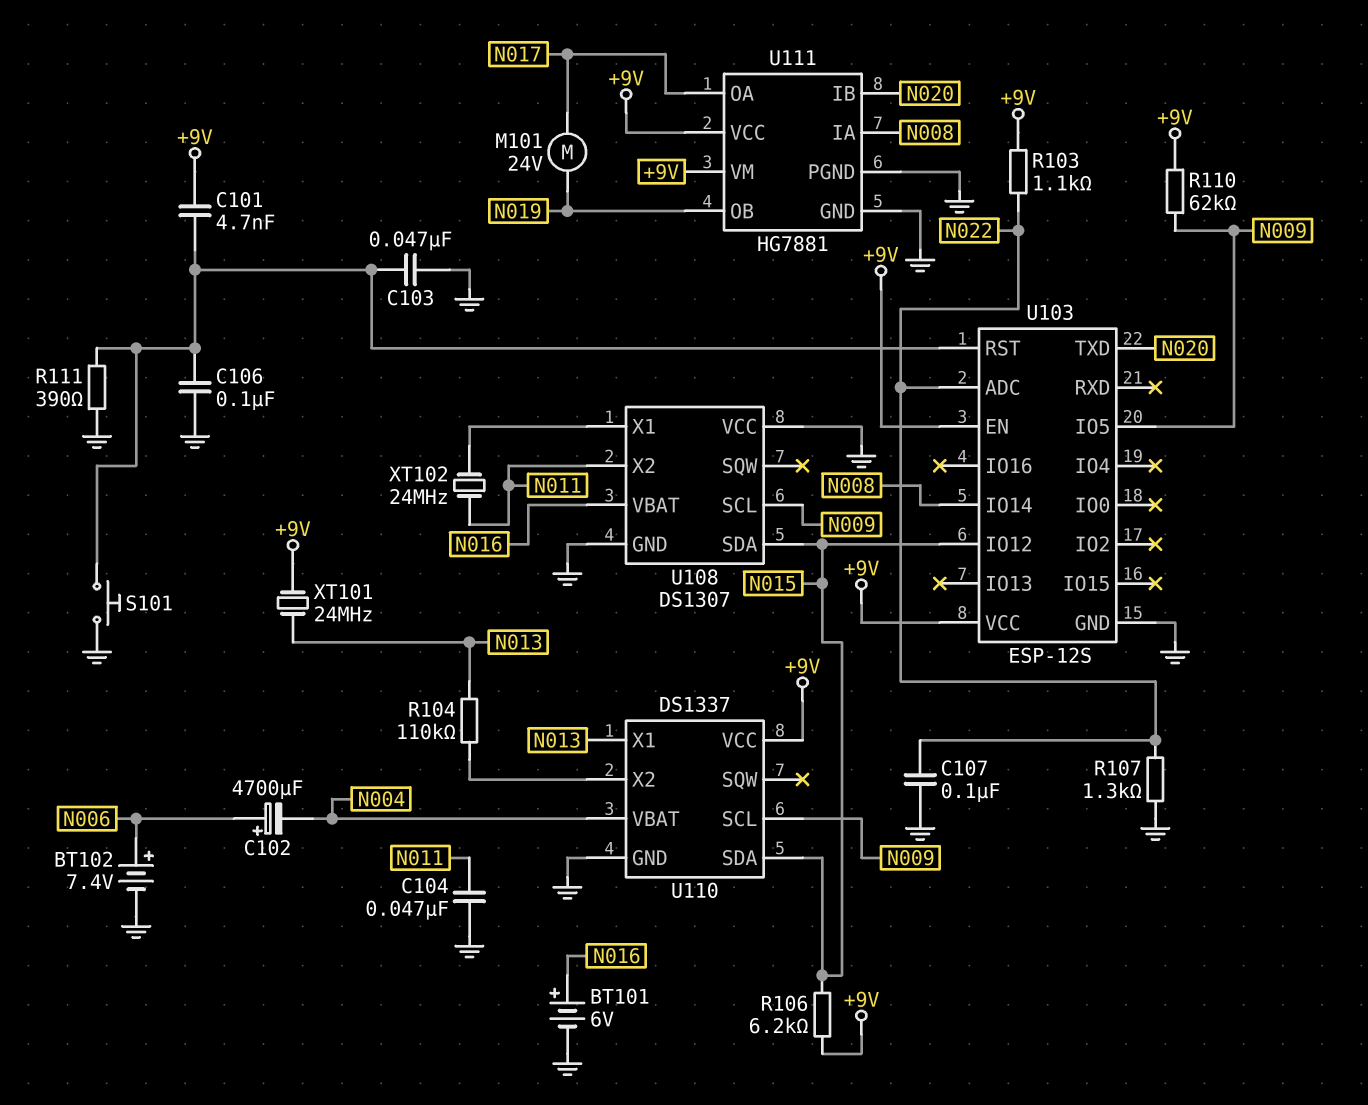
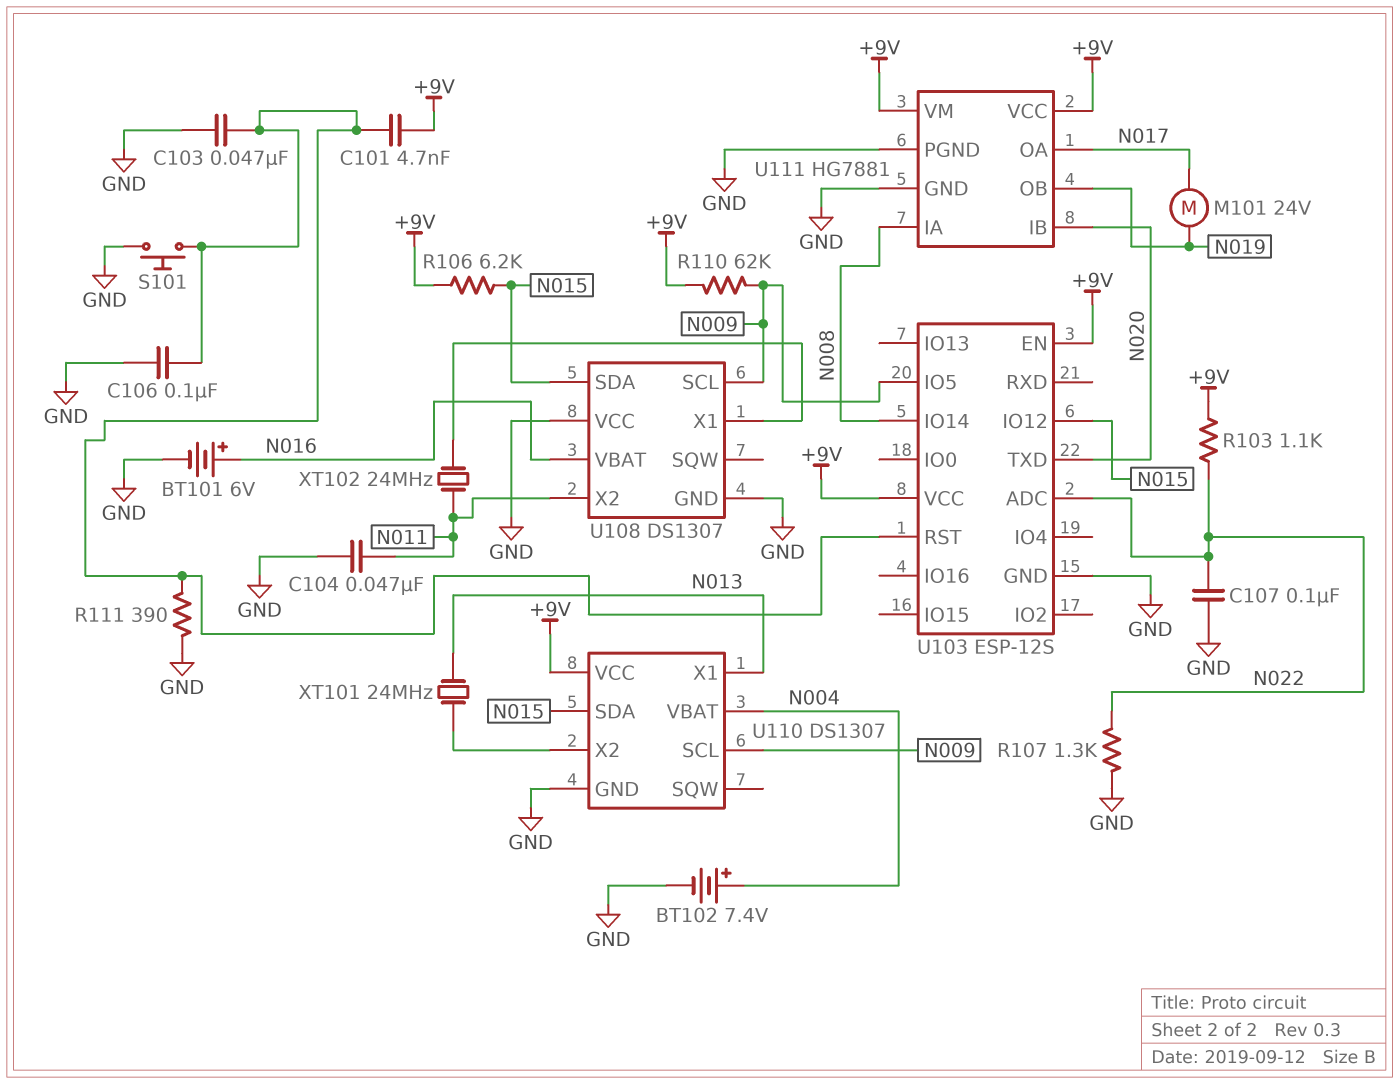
BT102: 7.4V (plus N006, minus GND) -> 7.4V (plus N004, minus GND)
C102: 4700uF (plus N006, minus N004) -> none
R104: 110k (N013, U110/X2) -> none
U110: DS1337 -> DS1307
XT101: 24MHz (+9V, N013) -> 24MHz (N013, U110/X2)

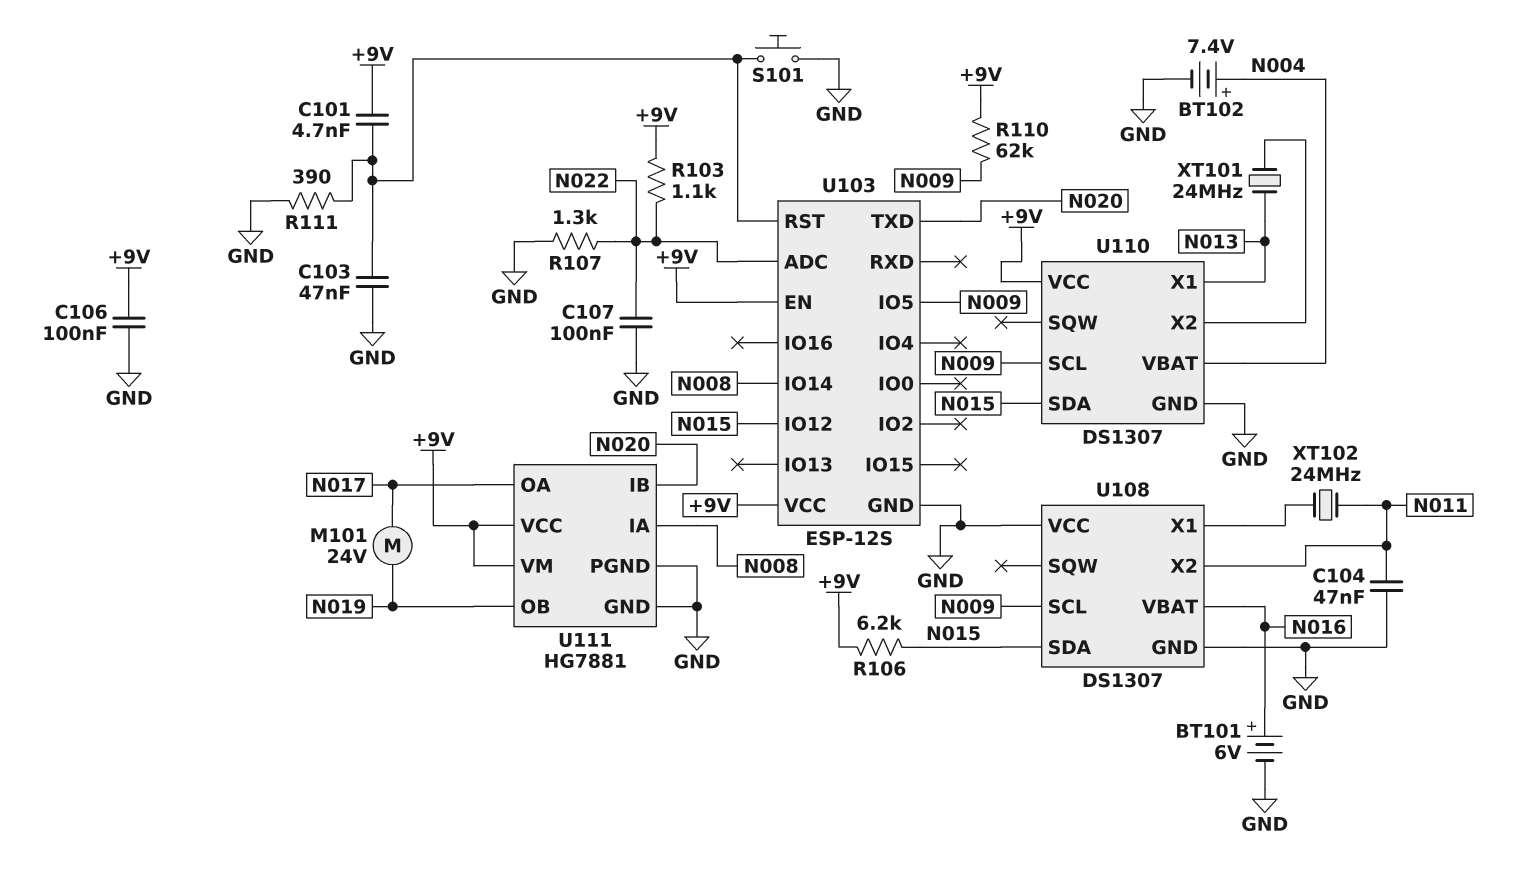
C106: 100nF (GND, U103/RST) -> 100nF (+9V, GND)

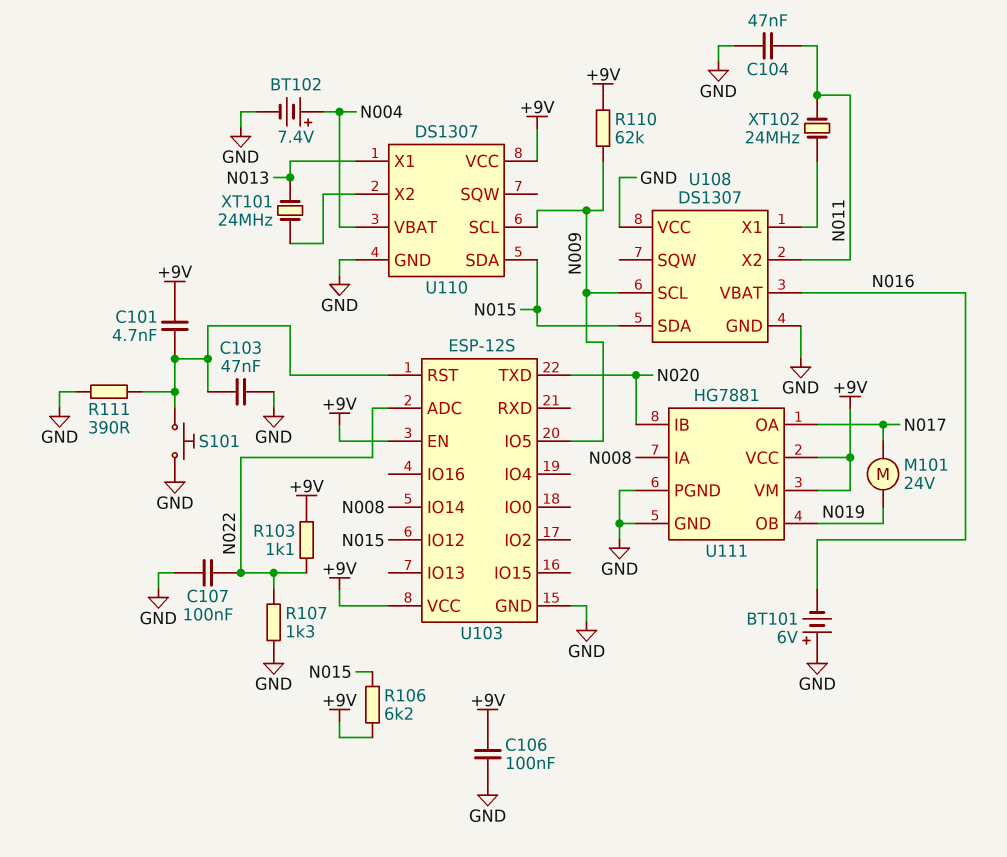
BT101: 6V (plus N016, minus GND) -> 6V (plus GND, minus N016)

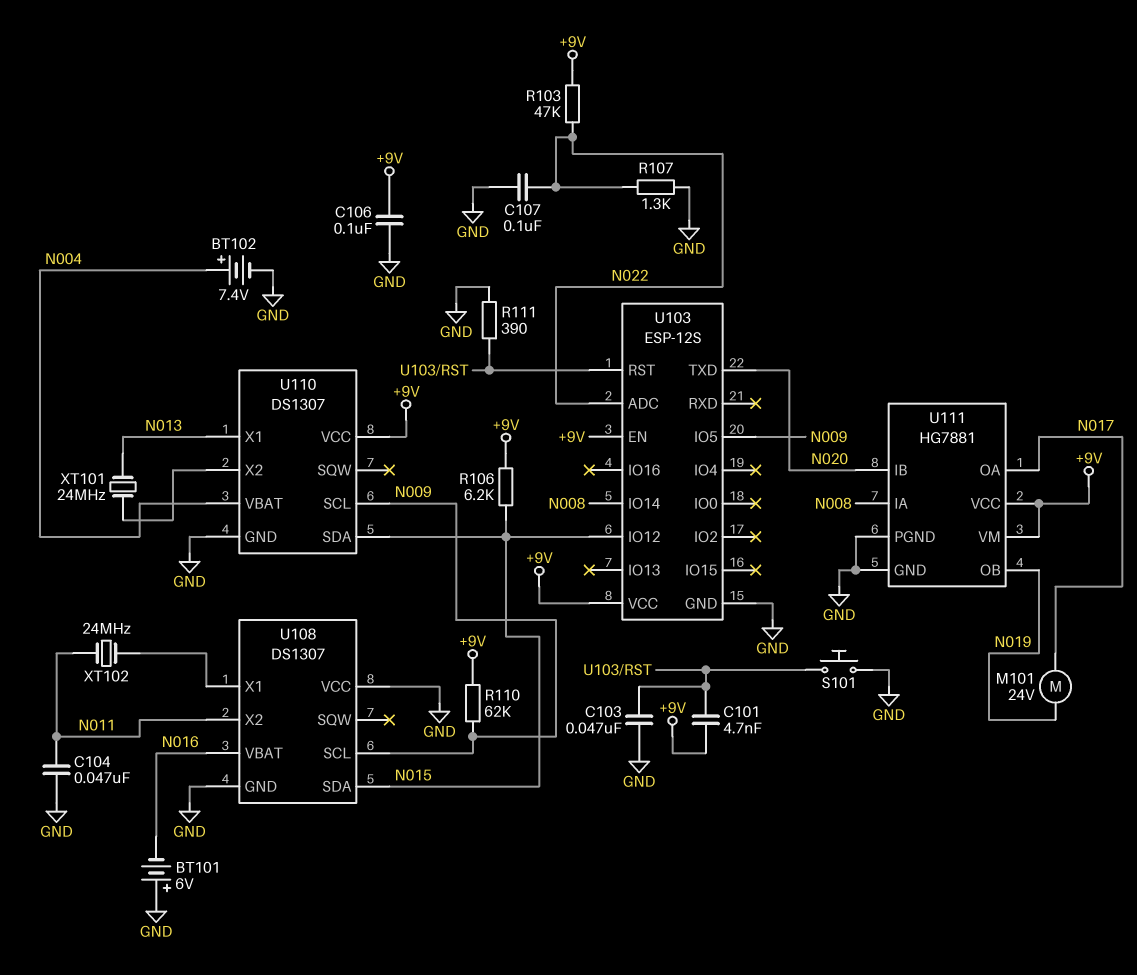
R103: 1.1k (+9V, N022) -> 47k (+9V, N022)

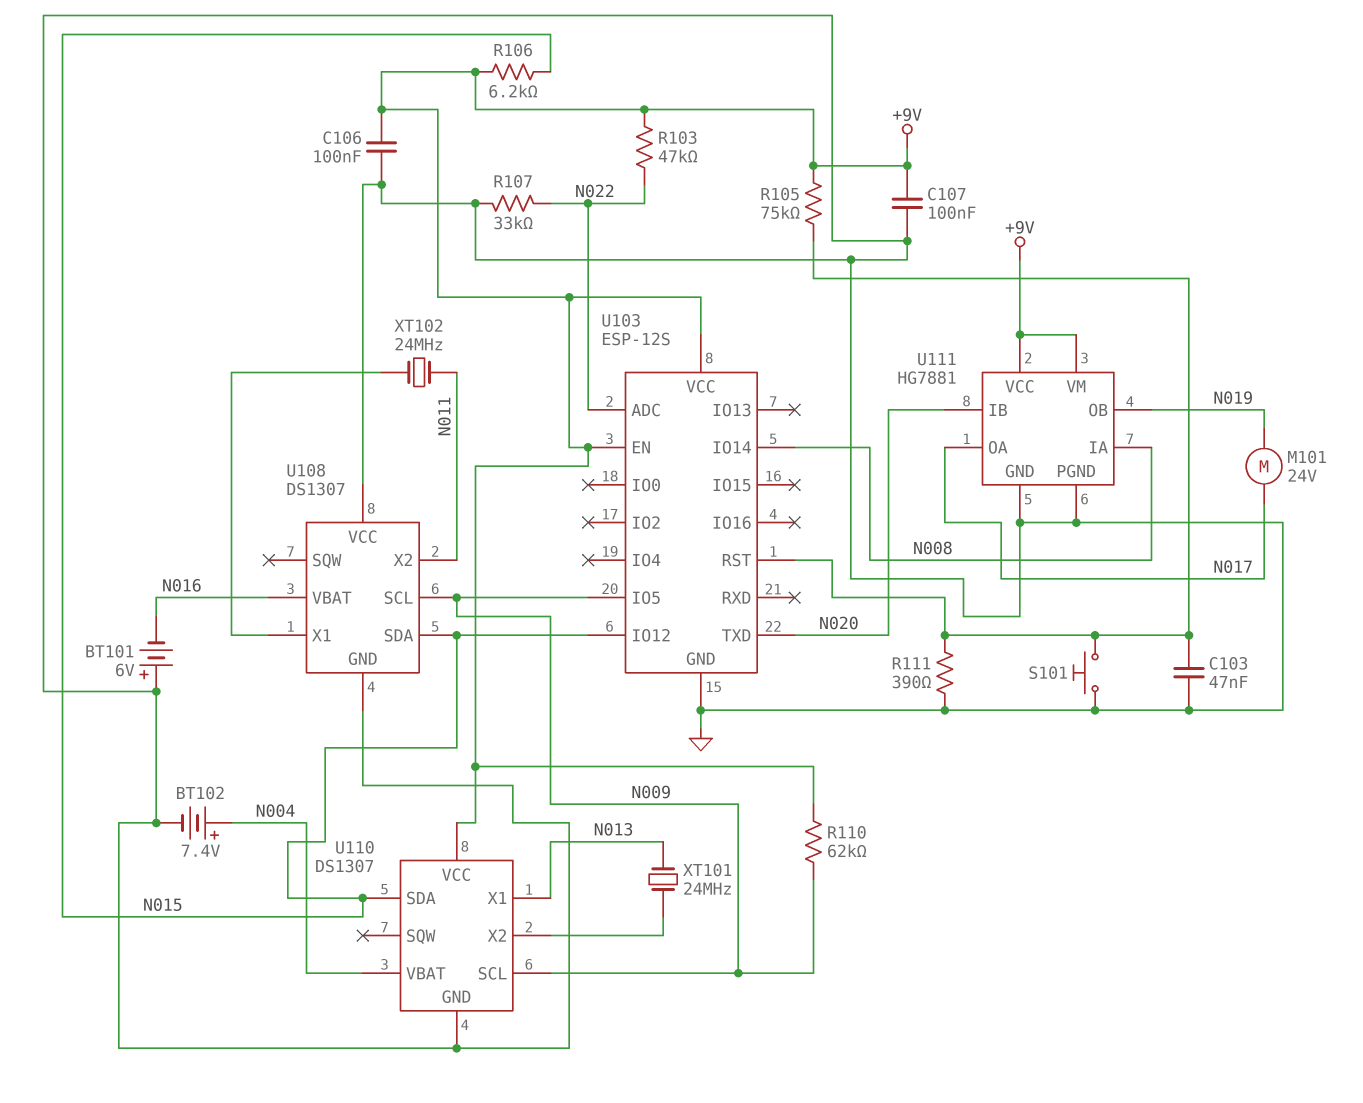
C101: 4.7nF (+9V, U103/RST) -> none
C104: 47nF (GND, N011) -> none
C107: 100nF (GND, N022) -> 100nF (+9V, GND)
R105: none -> 75k (+9V, U103/RST)
R107: 1.3k (GND, N022) -> 33k (GND, N022)

